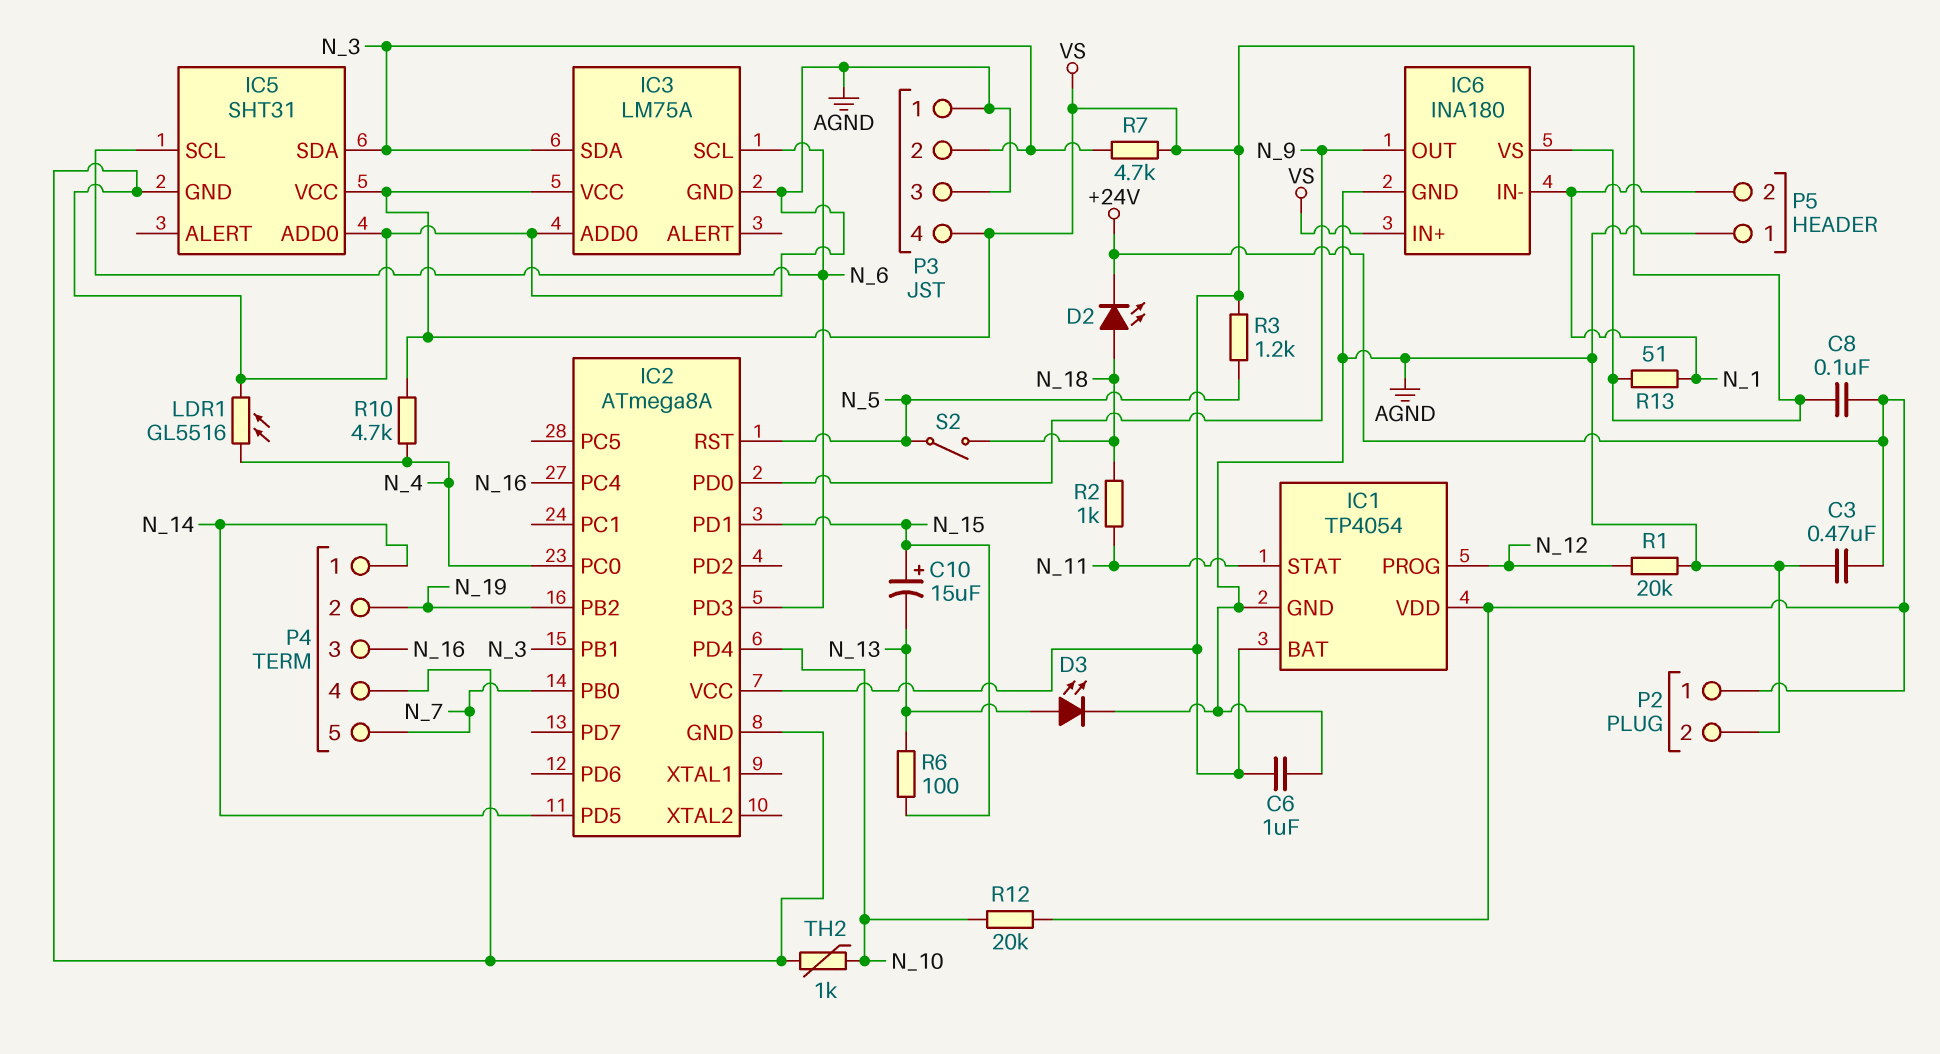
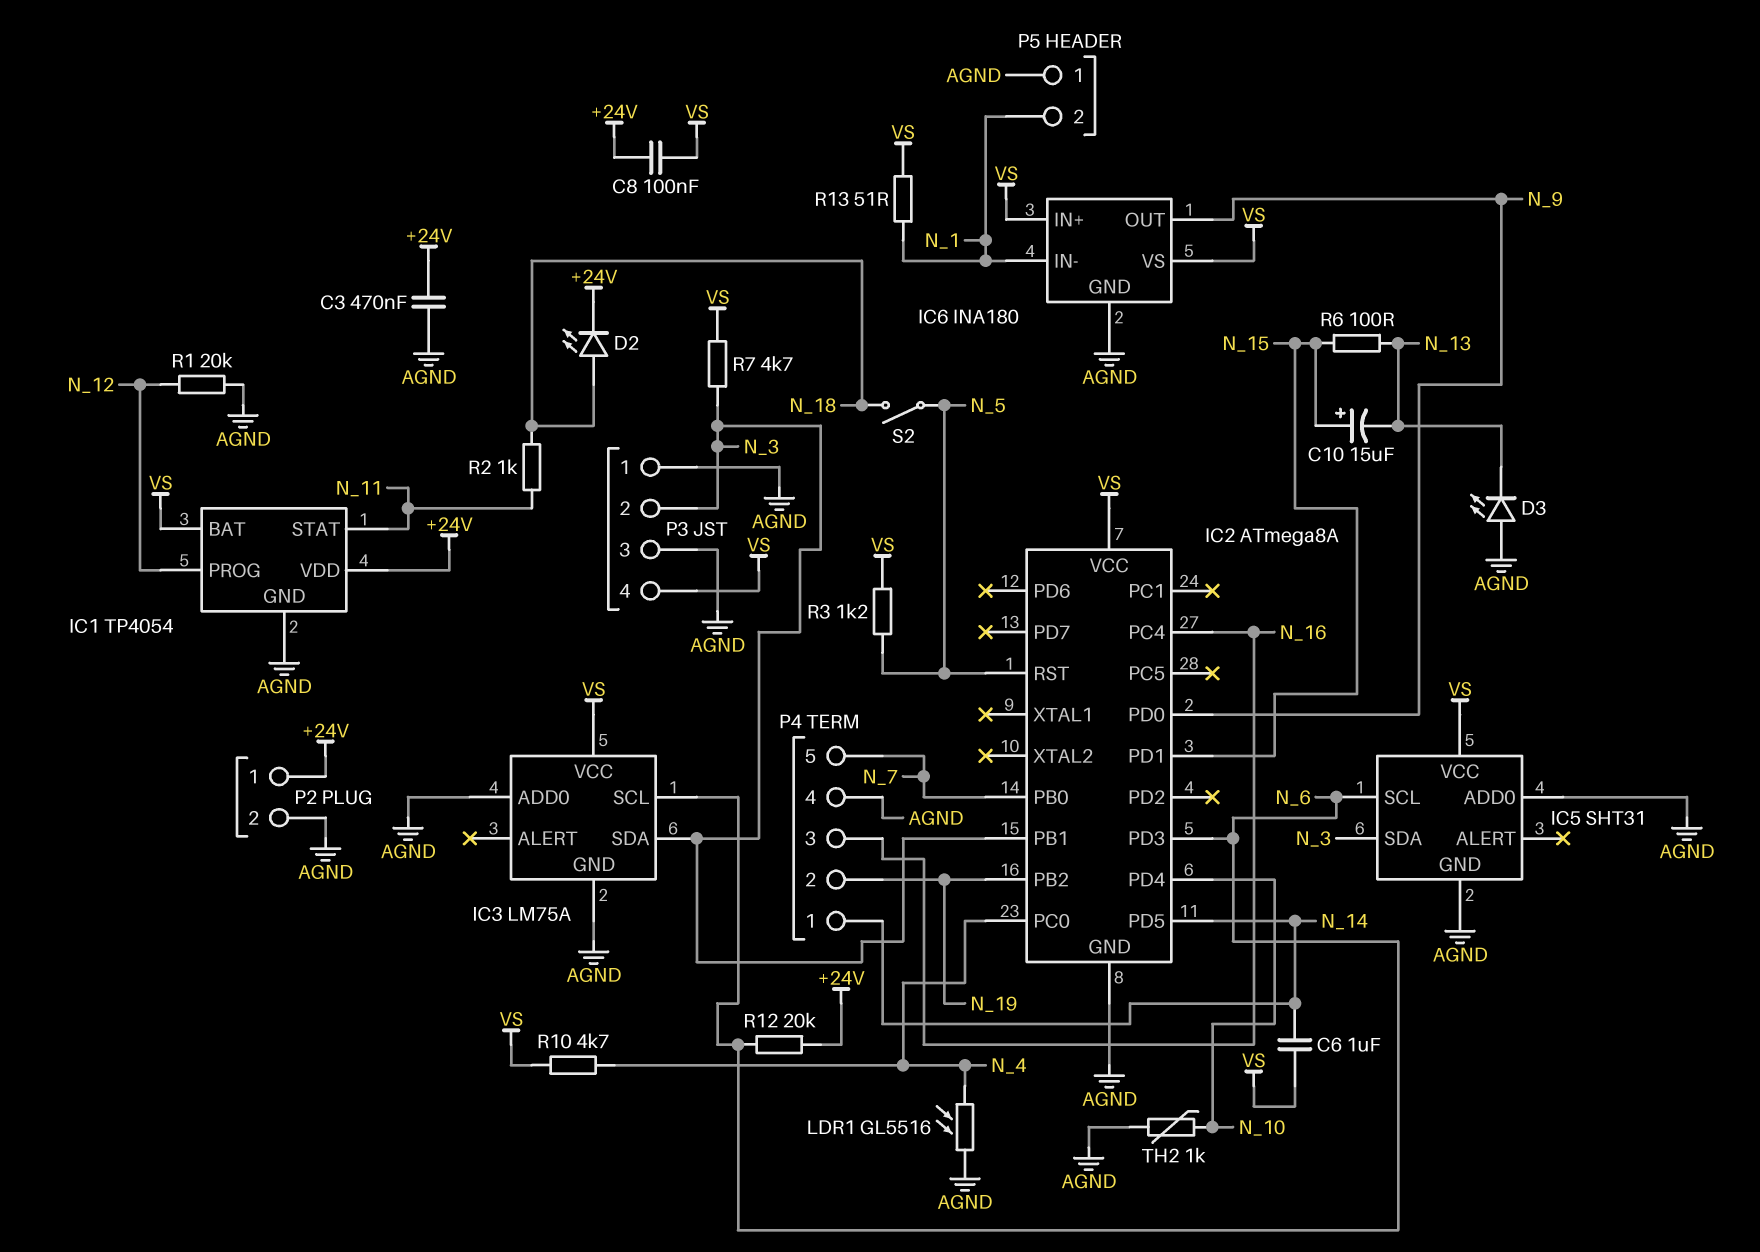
C6: 1uF (AGND, VS) -> 1uF (N_14, VS)
D3: LED (A N_13, K AGND) -> LED (A AGND, K N_13)
R12: 20k (+24V, N_10) -> 20k (+24V, N_6)

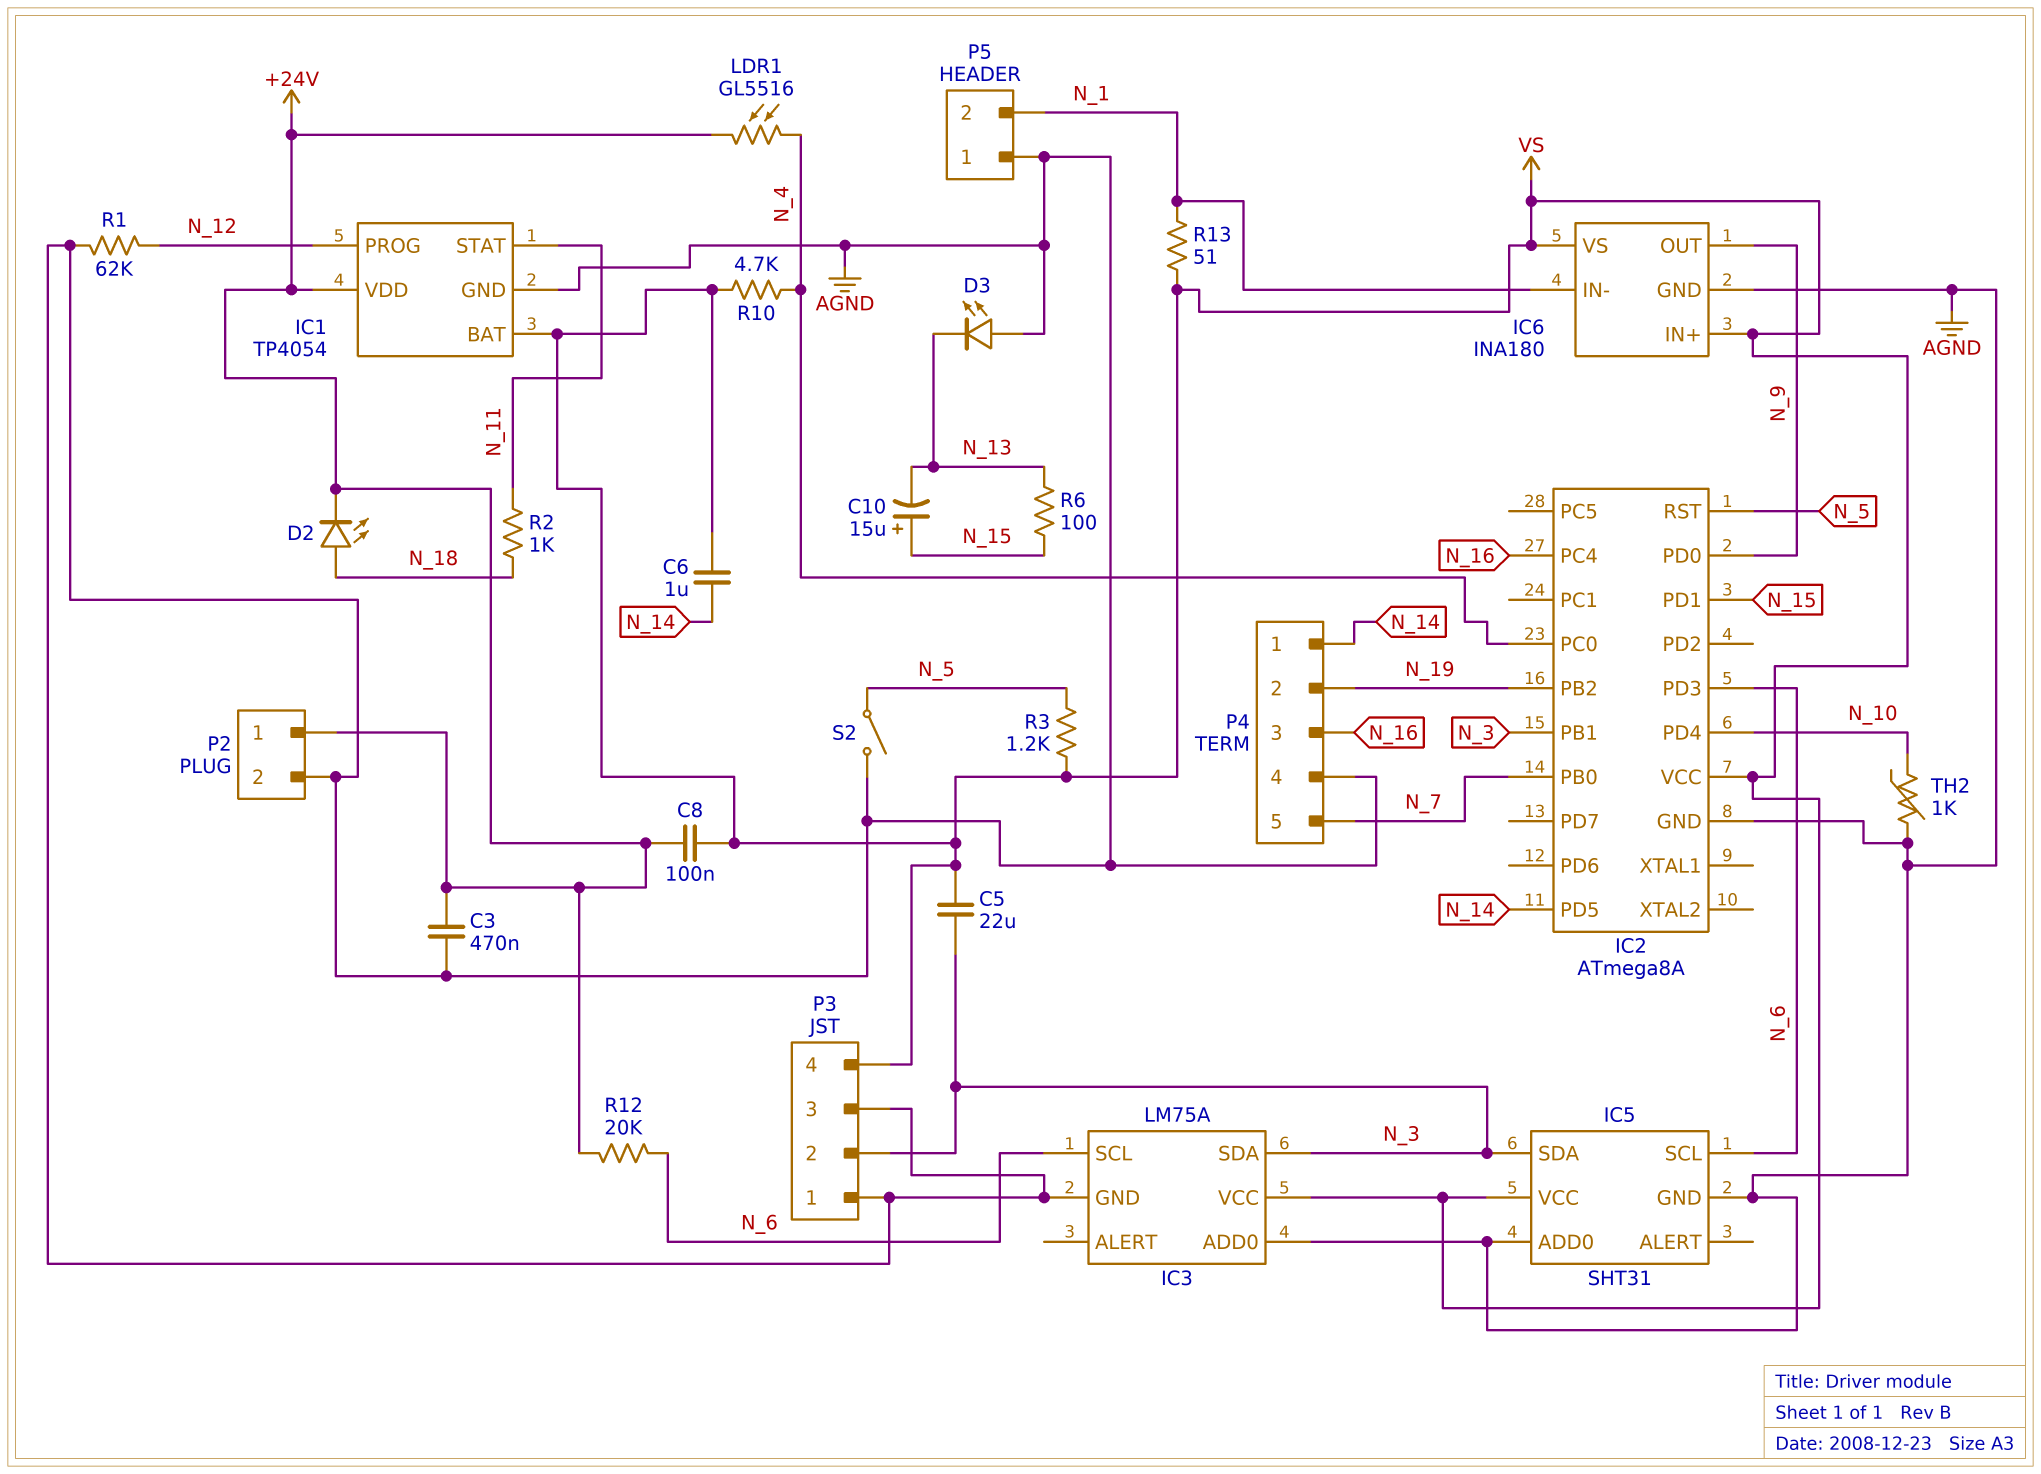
C5: none -> 22uF (N_3, VS)
LDR1: GL5516 (AGND, N_4) -> GL5516 (+24V, N_4)
R1: 20k (AGND, N_12) -> 62k (AGND, N_12)
R7: 4.7k (N_3, VS) -> none
S2: switch (N_5, N_18) -> switch (AGND, N_5)

